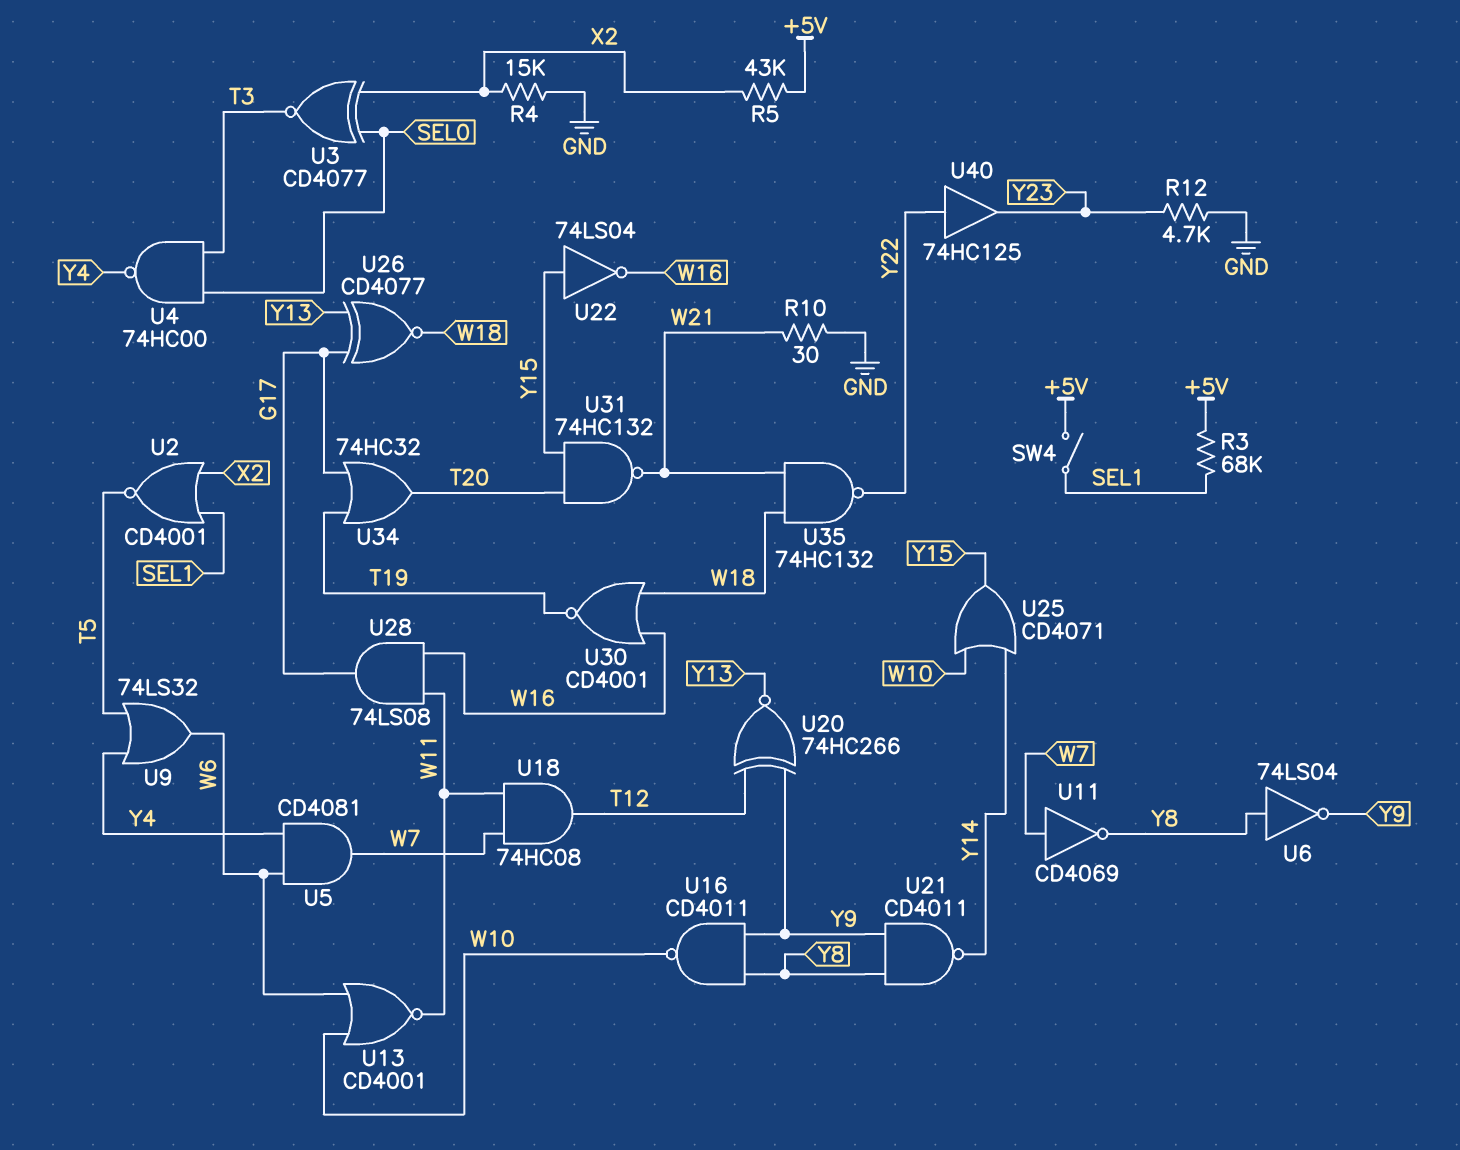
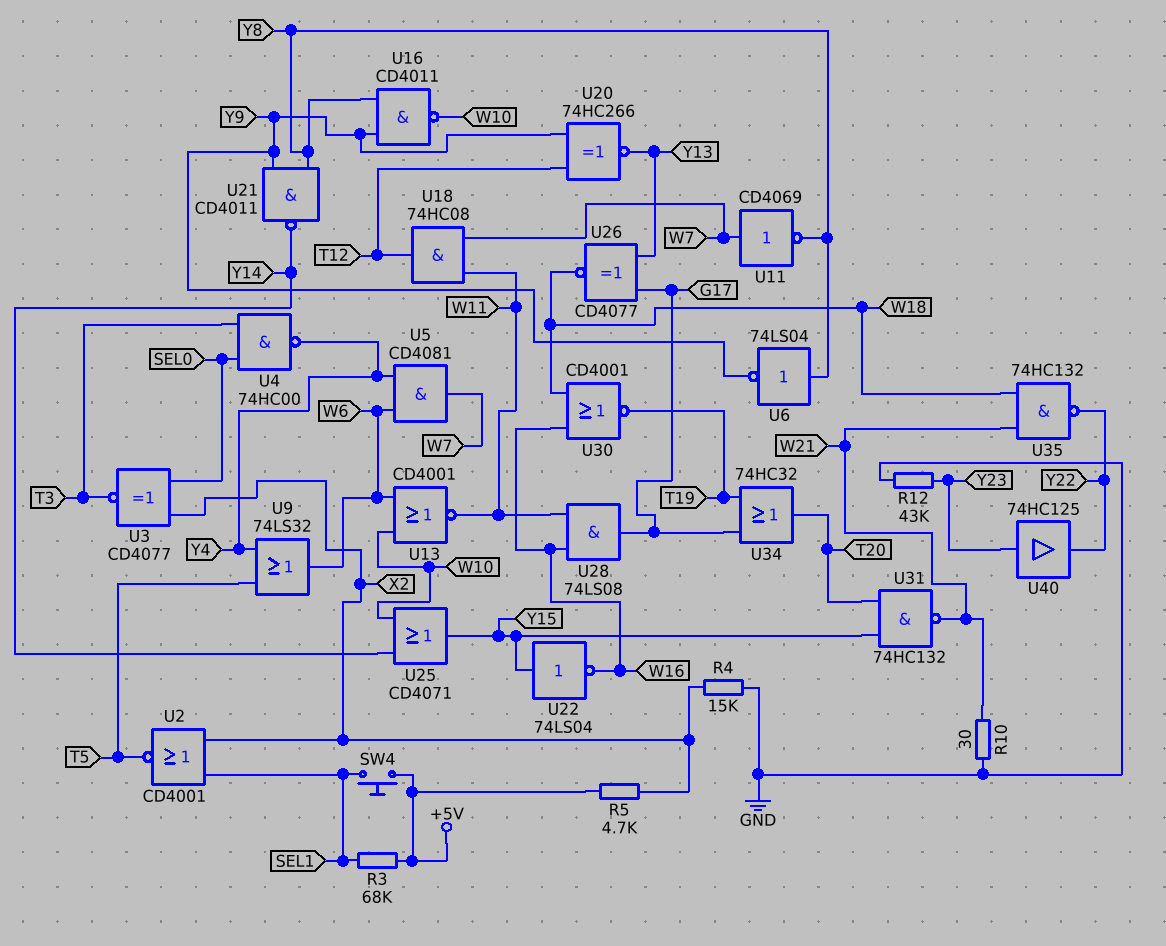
R5: 43k (+5V, X2) -> 4.7k (+5V, X2)
R12: 4.7k (GND, Y23) -> 43k (GND, Y23)
SW4: switch (+5V, SEL1) -> button (+5V, SEL1)
U40: buffer 74HC125 (in Y22, out Y23) -> buffer 74HC125 (in Y23, out Y22)

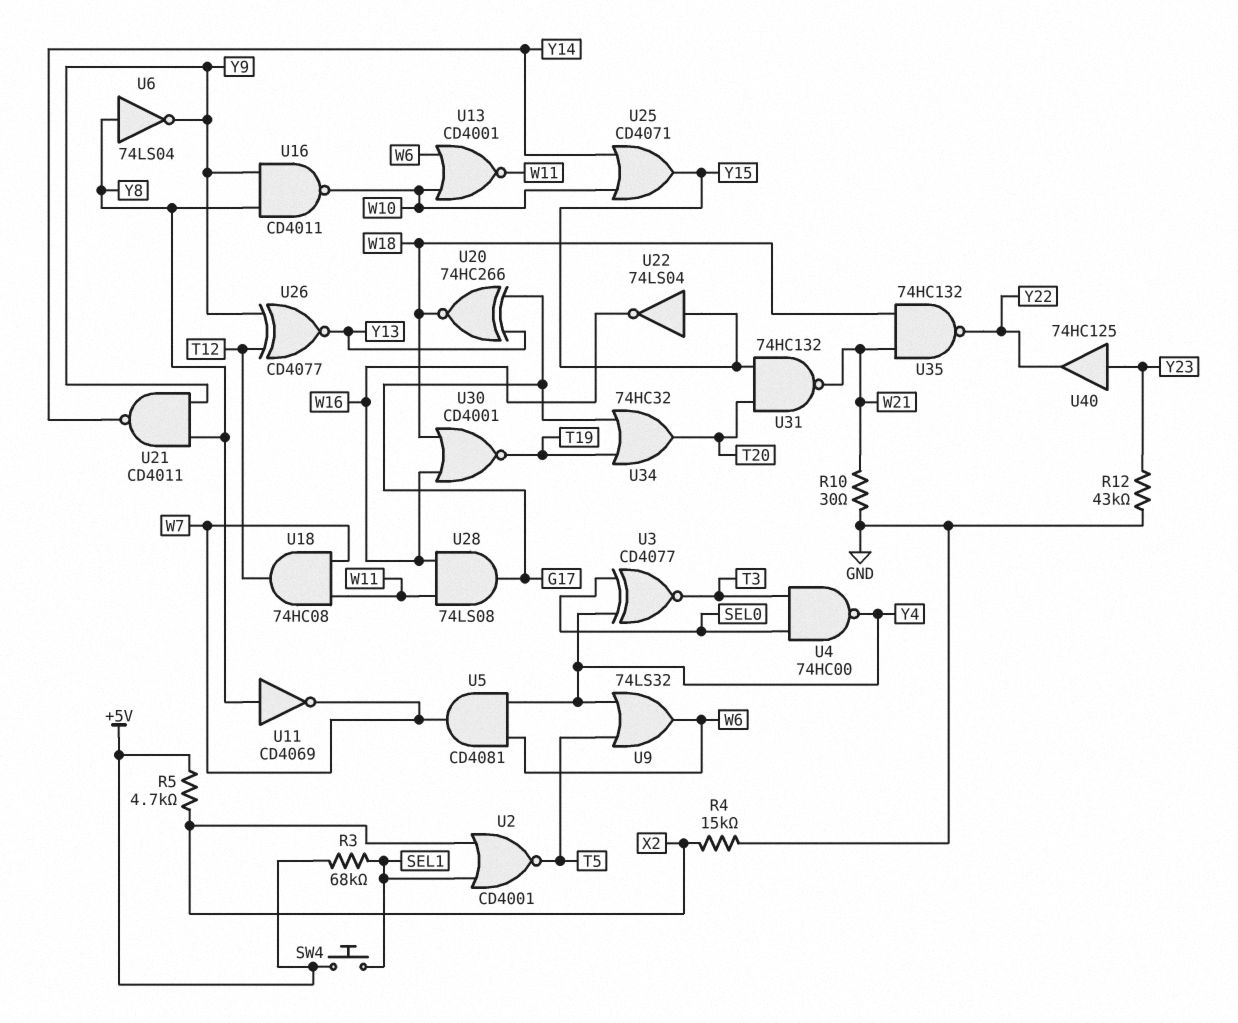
U3: XNOR CD4077 (in SEL0, in X2, out T3) -> XNOR CD4077 (in SEL0, in Y4, out T3)
U11: NOT CD4069 (in W7, out Y8) -> NOT CD4069 (in Y8, out W7)
U20: XNOR 74HC266 (in T12, in Y9, out Y13) -> XNOR 74HC266 (in G17, in Y13, out W18)
U26: XNOR CD4077 (in G17, in Y13, out W18) -> XNOR CD4077 (in T12, in Y9, out Y13)

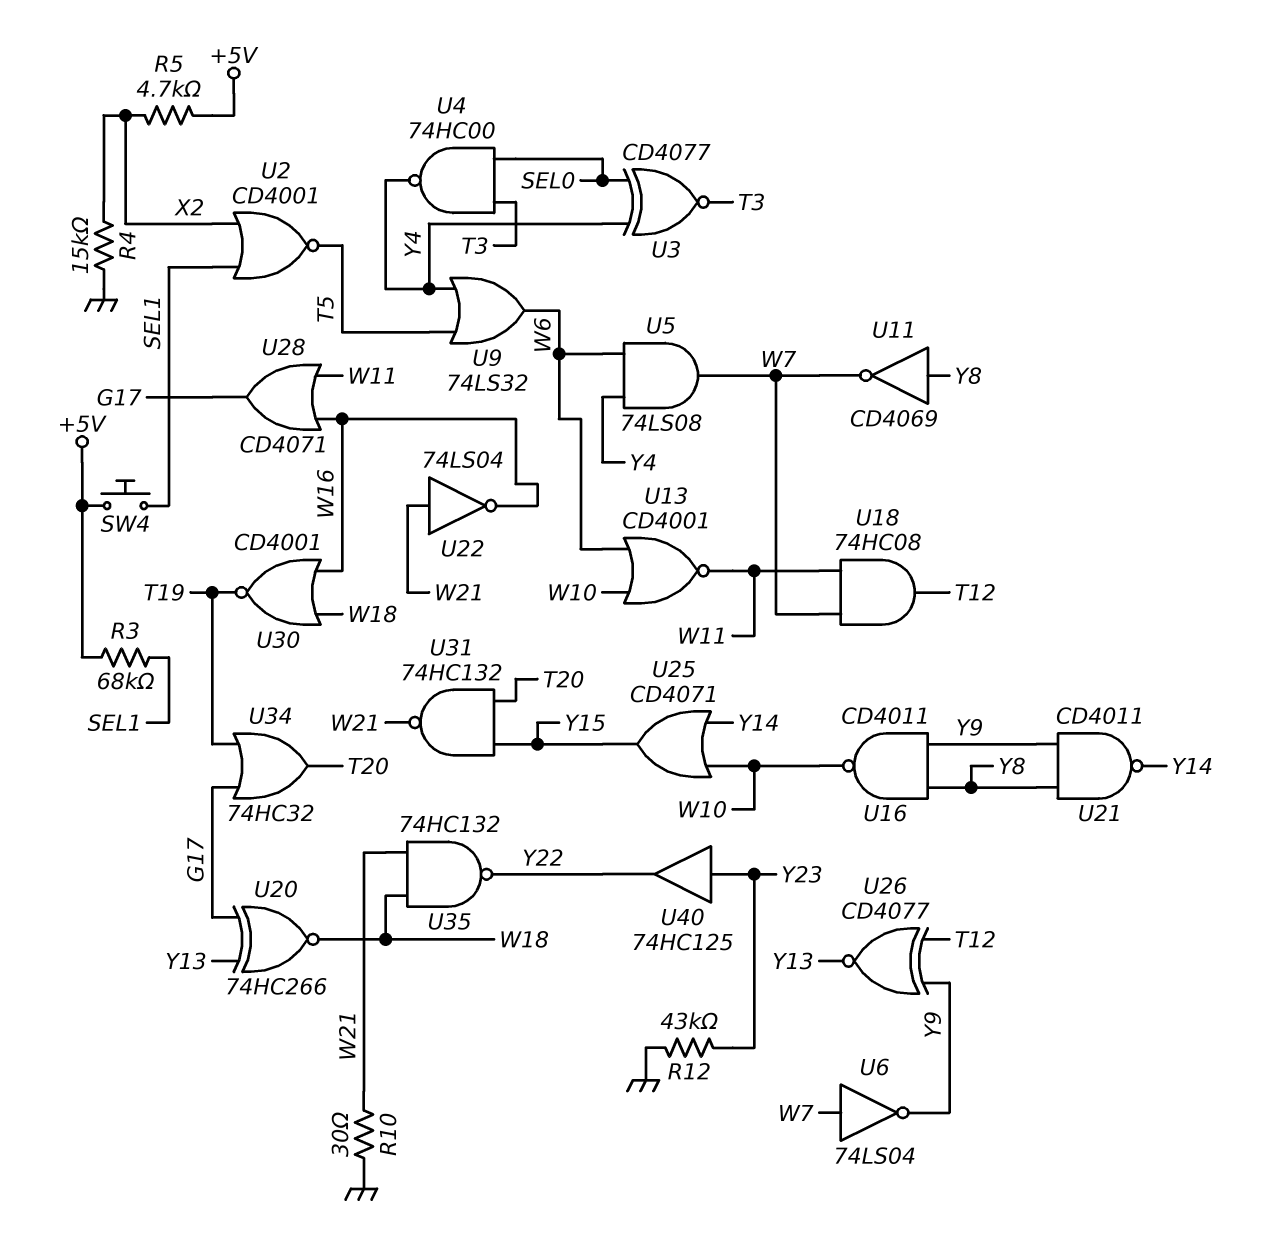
U5: AND CD4081 (in W6, in Y4, out W7) -> AND 74LS08 (in W6, in Y4, out W7)
U6: NOT 74LS04 (in Y8, out Y9) -> NOT 74LS04 (in W7, out Y9)
U22: NOT 74LS04 (in Y15, out W16) -> NOT 74LS04 (in W21, out W16)
U28: AND 74LS08 (in W11, in W16, out G17) -> OR CD4071 (in W11, in W16, out G17)

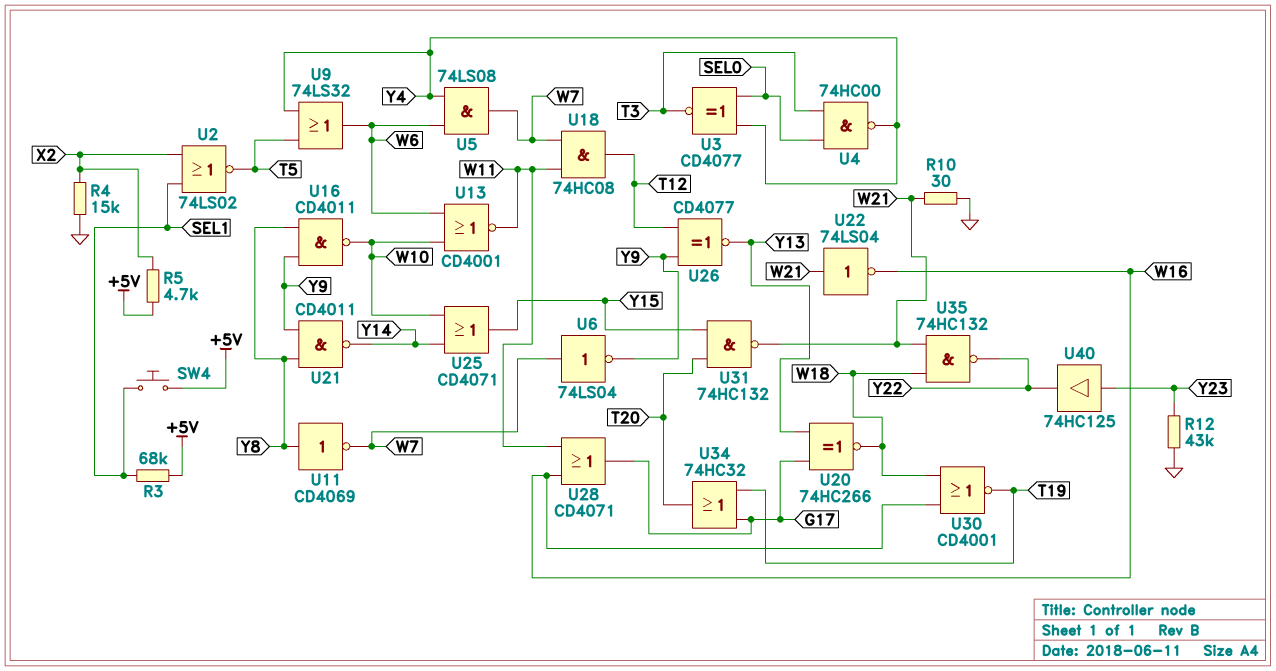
U2: NOR CD4001 (in SEL1, in X2, out T5) -> NOR 74LS02 (in SEL1, in X2, out T5)

